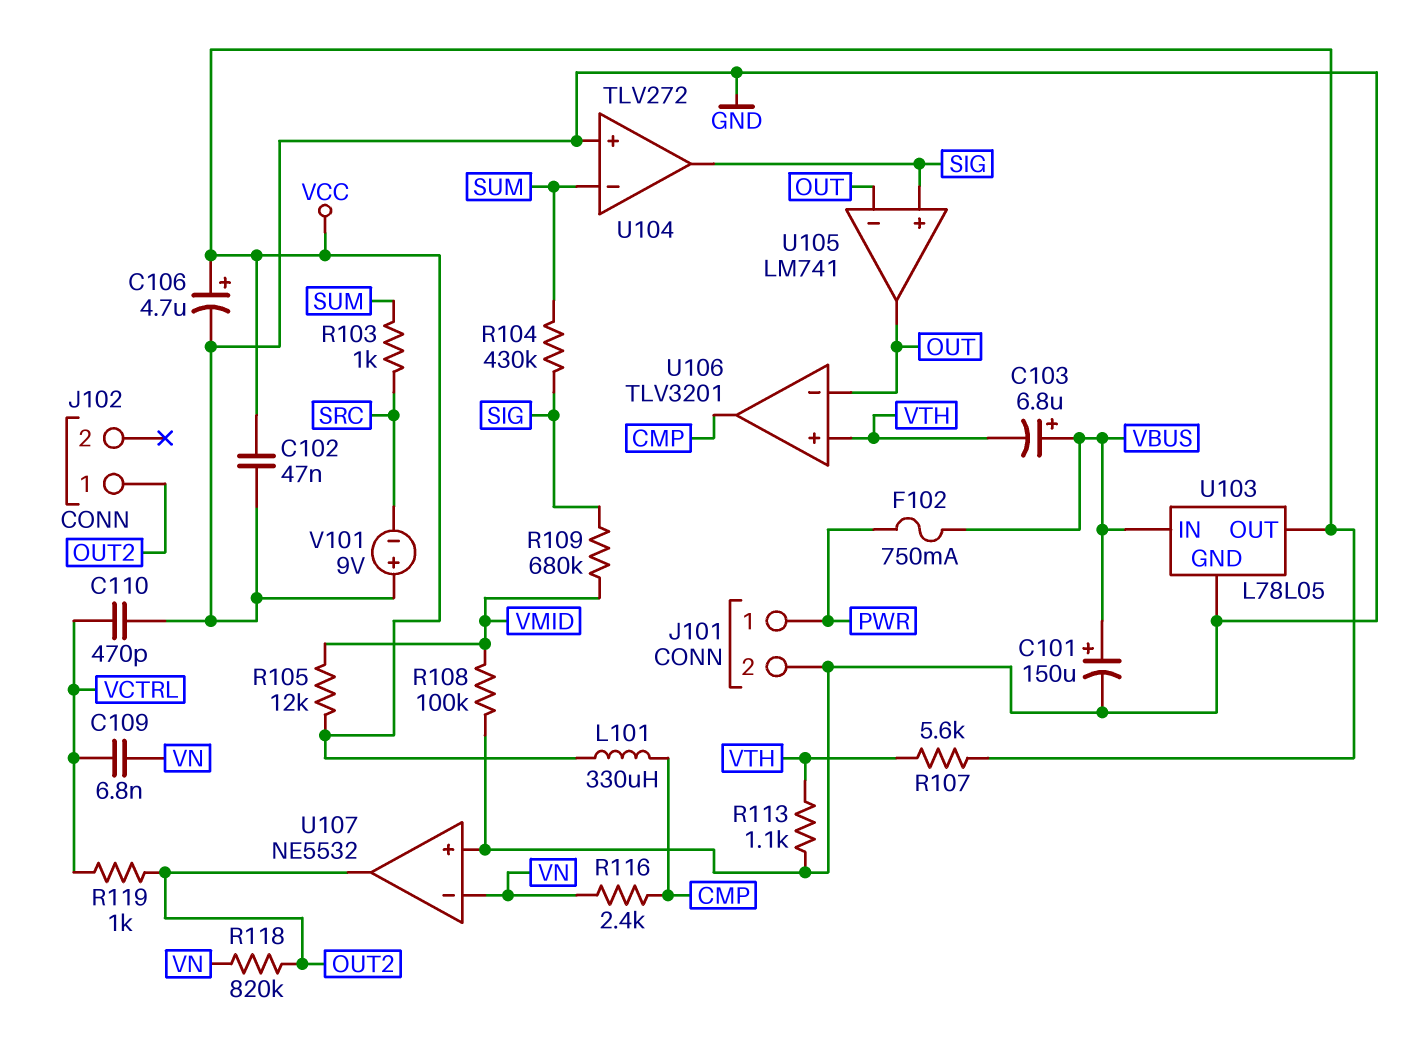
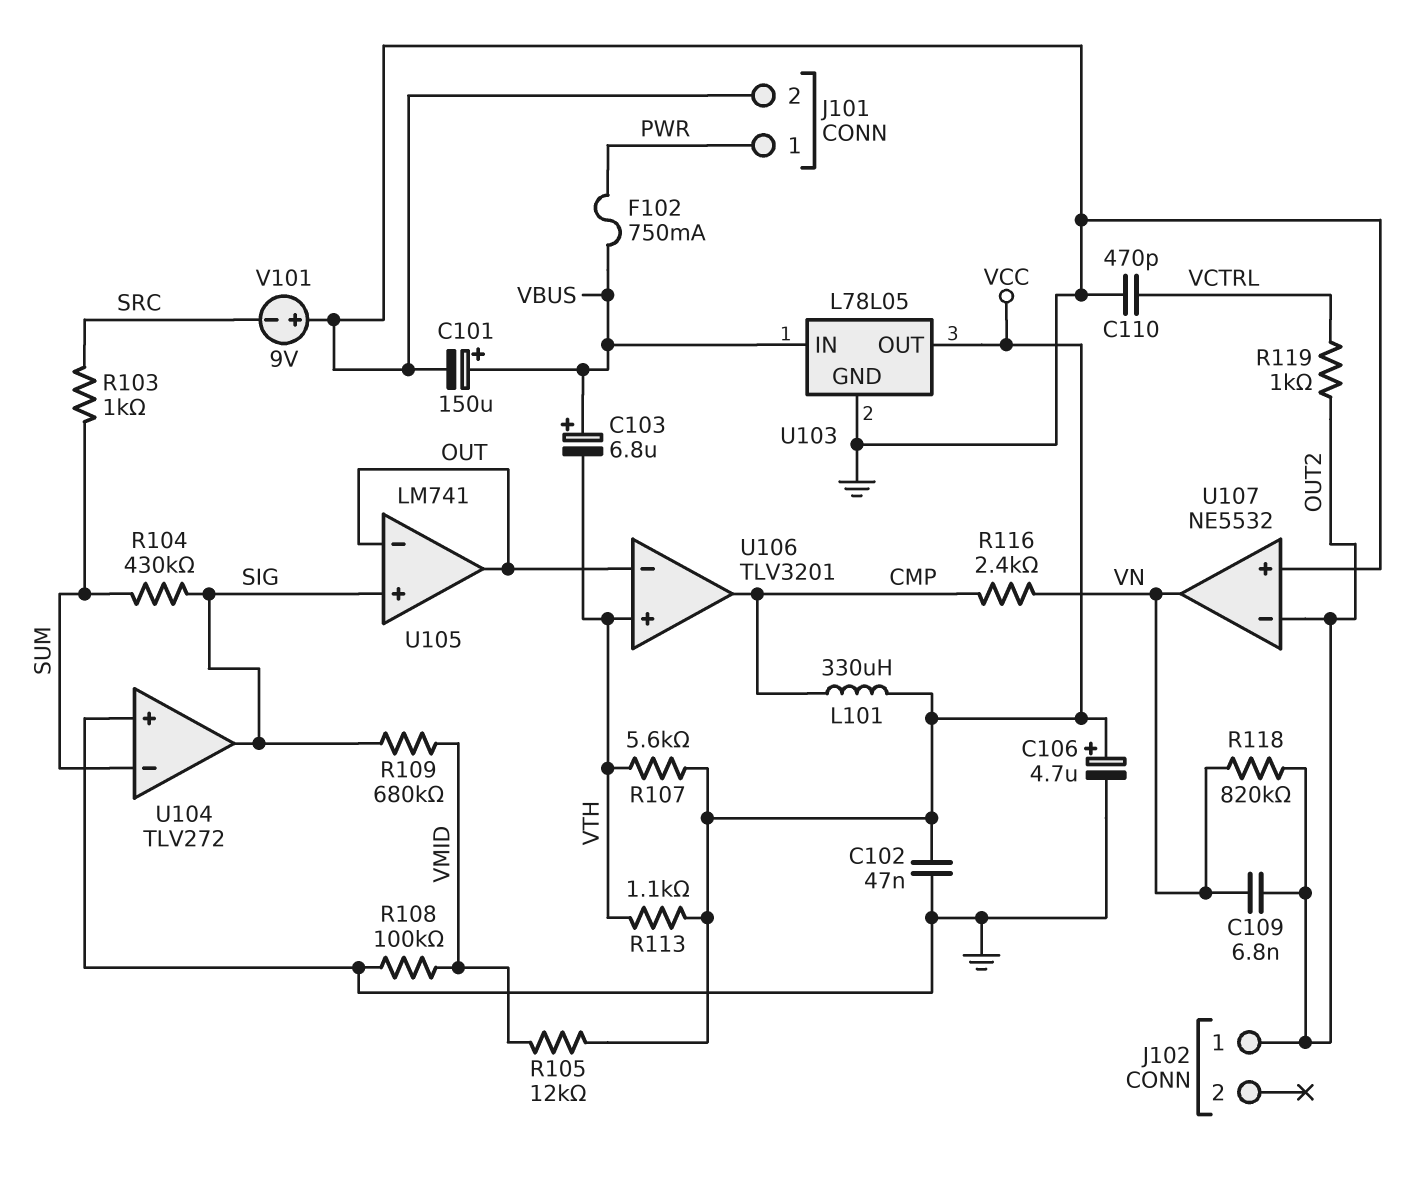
C109: 6.8nF (VCTRL, VN) -> 6.8nF (OUT2, VN)
R113: 1.1k (GND, VTH) -> 1.1k (VCC, VTH)
U107 pin in-: VN -> OUT2
U107 pin out: OUT2 -> VN

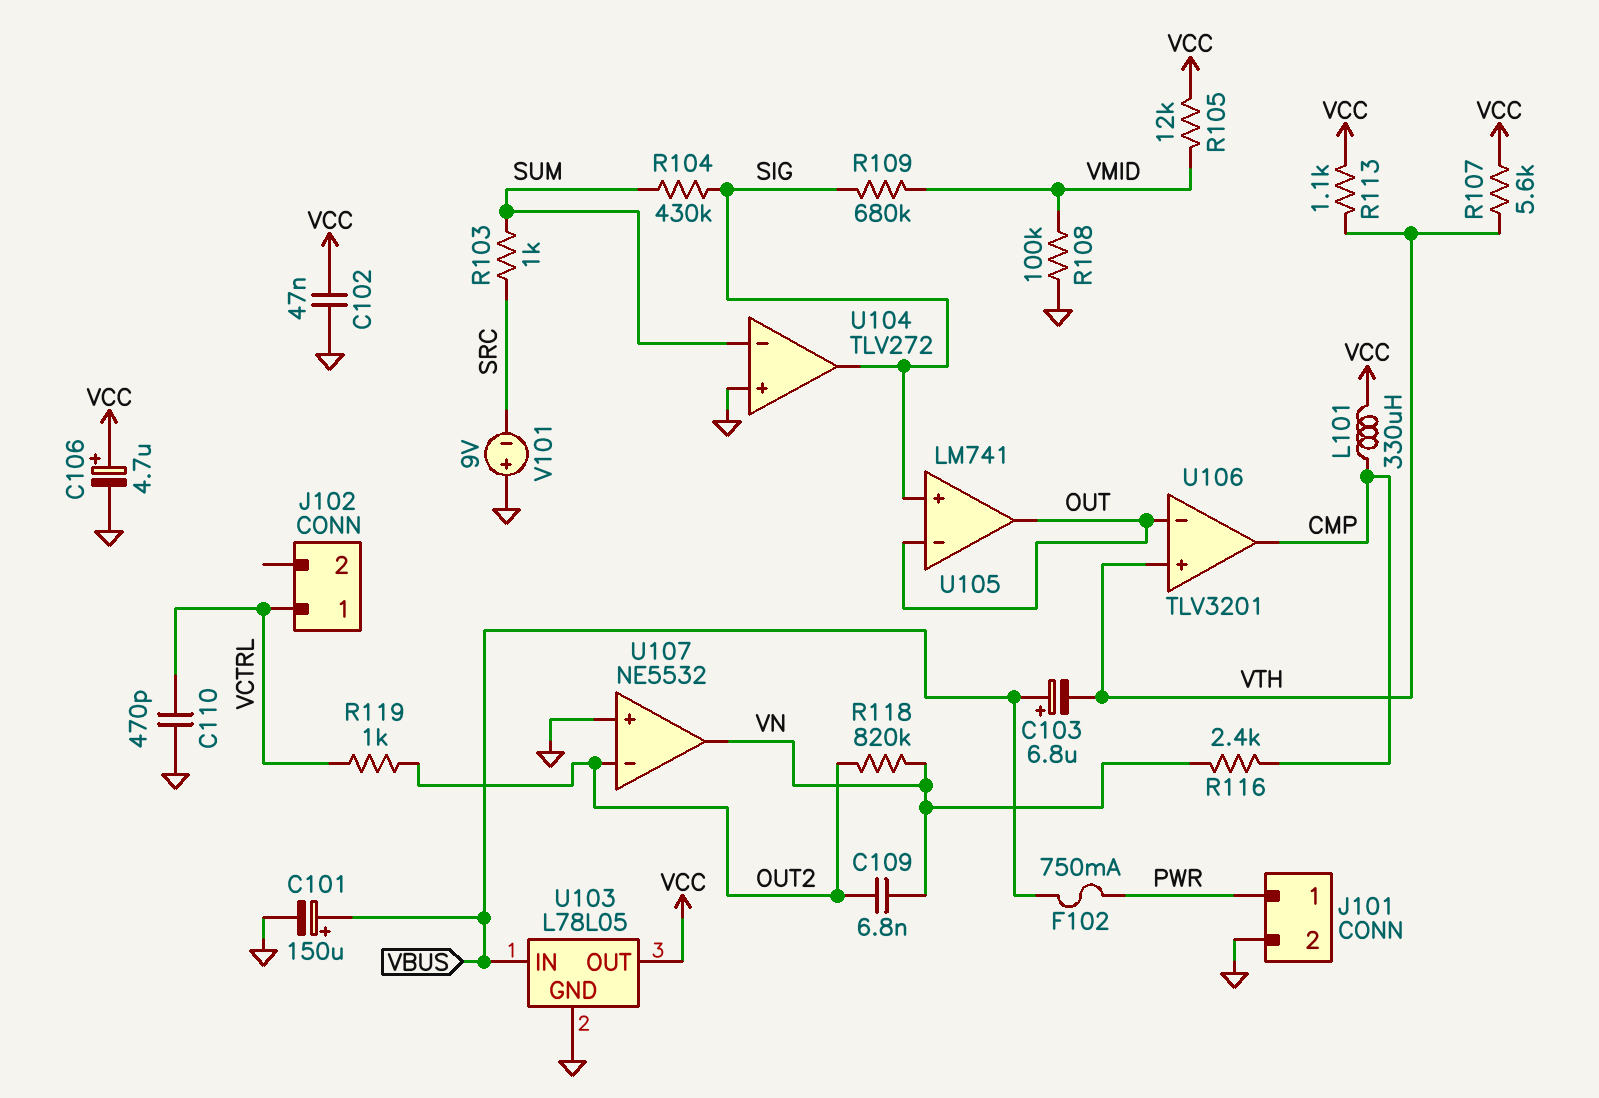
J102 pin 1: OUT2 -> VCTRL

